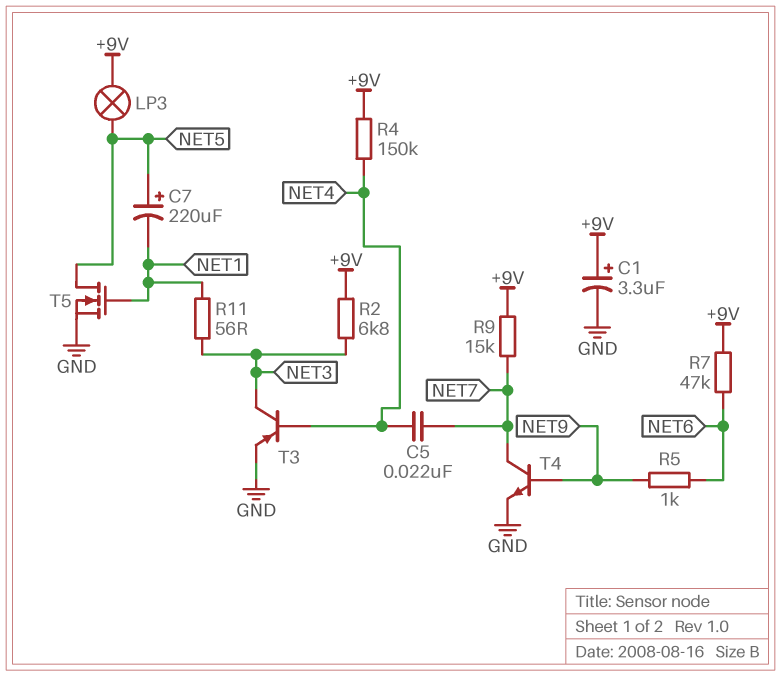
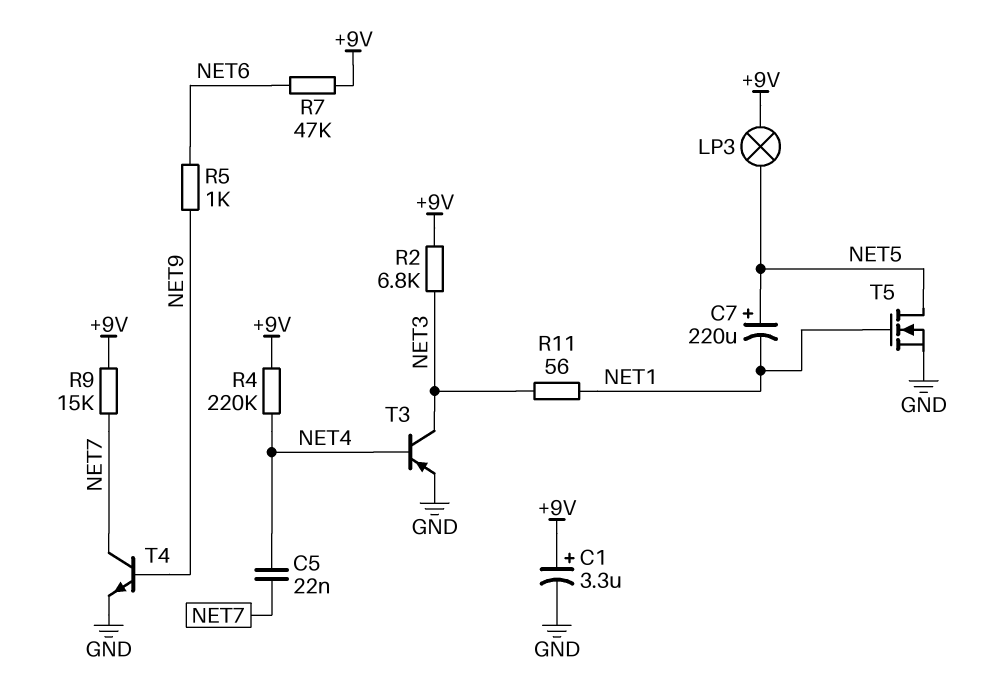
R4: 150k (+9V, NET4) -> 220k (+9V, NET4)

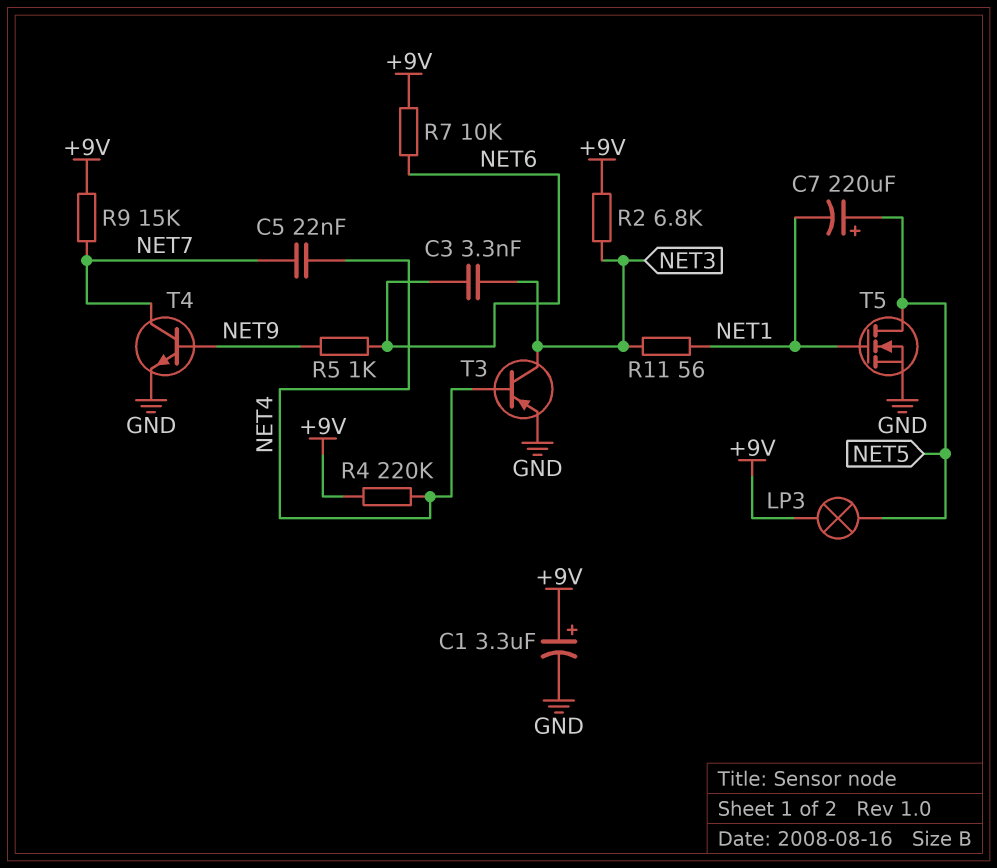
C3: none -> 3.3nF (NET3, NET6)
R7: 47k (+9V, NET6) -> 10k (+9V, NET6)

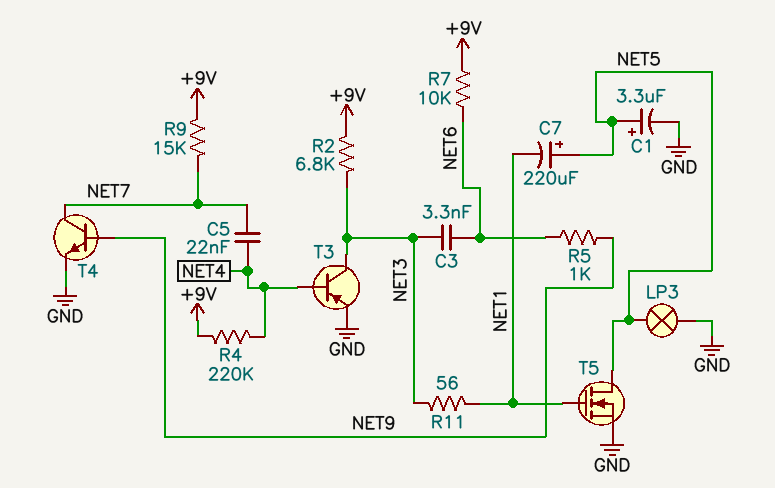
C1: 3.3uF (plus +9V, minus GND) -> 3.3uF (plus NET5, minus GND)
LP3: lamp (+9V, NET5) -> lamp (GND, NET5)

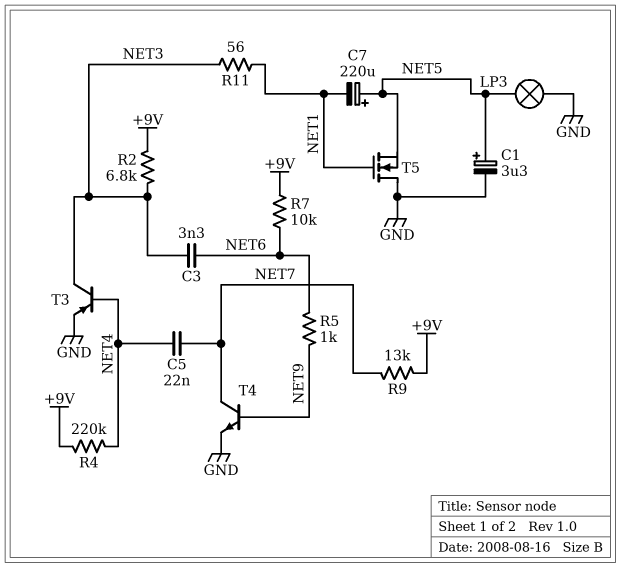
R9: 15k (+9V, NET7) -> 13k (+9V, NET7)
T5: NMOS (G NET1, D NET5, S GND) -> NMOS (G NET1, D GND, S NET5)

